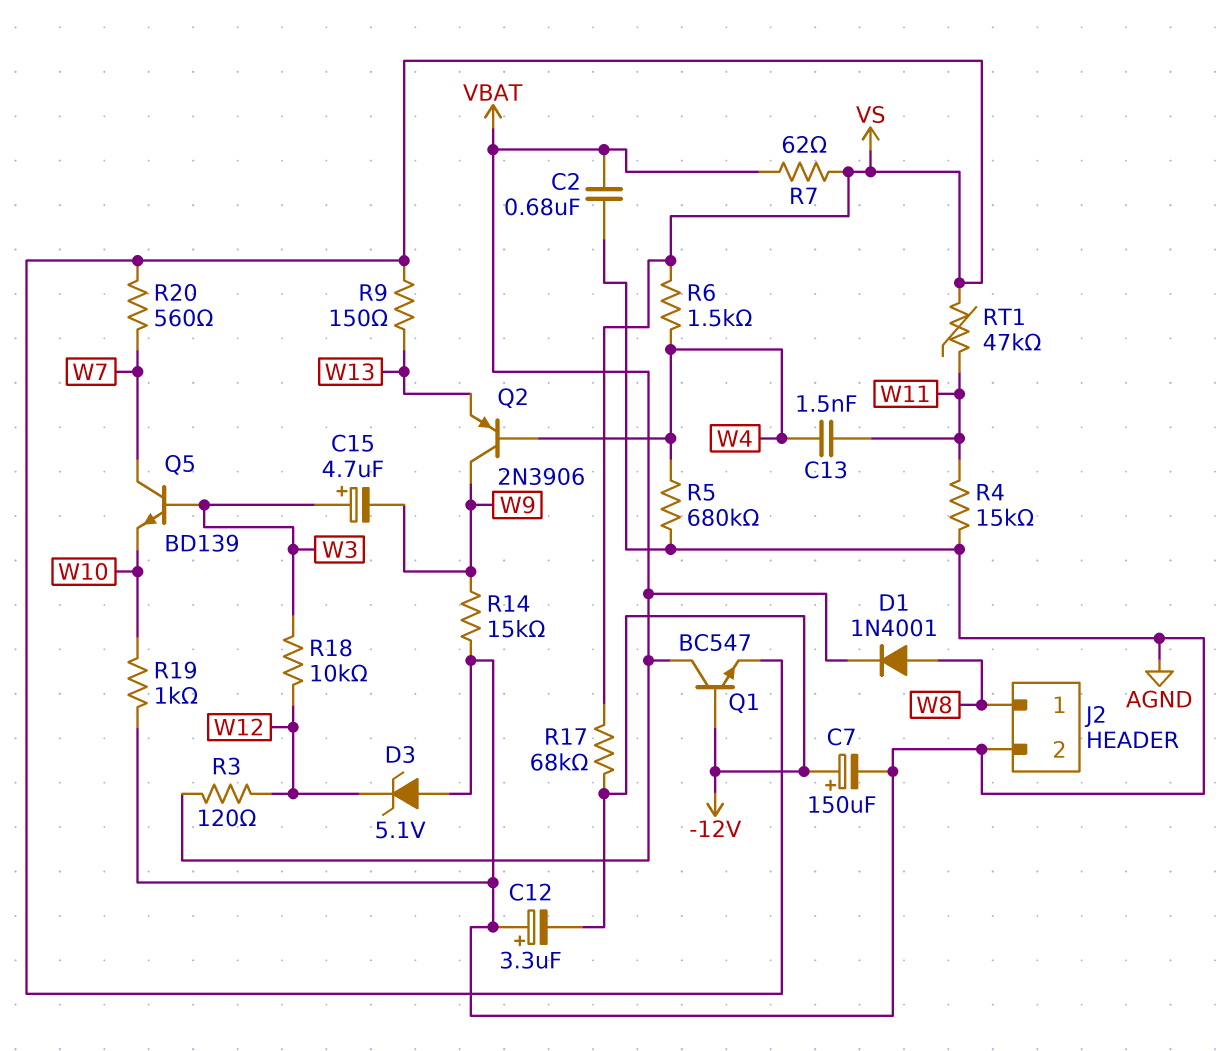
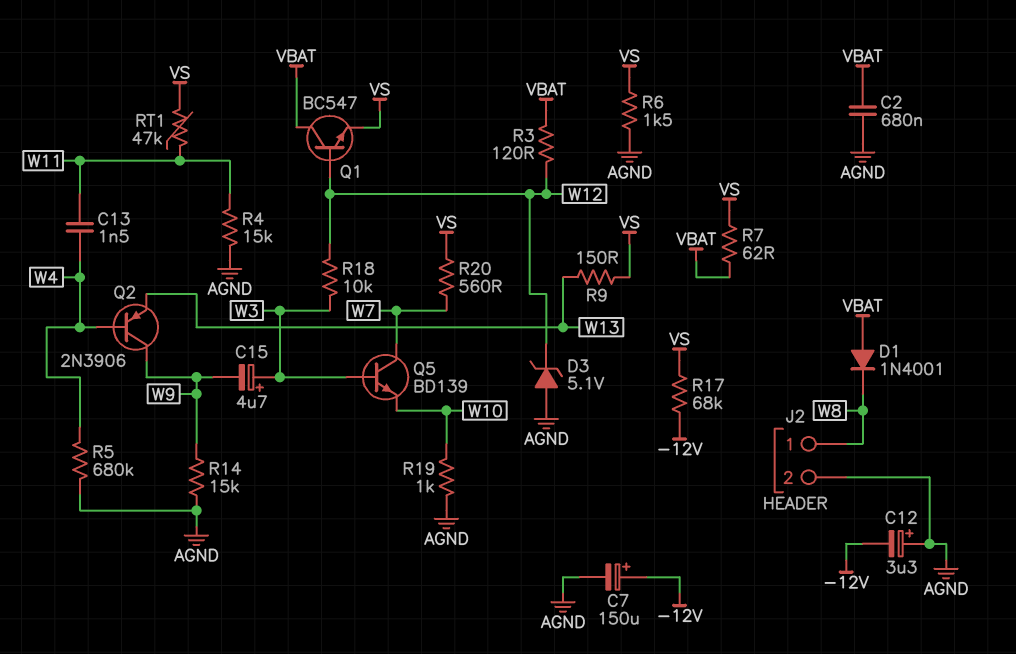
D1: diode 1N4001 (A W8, K VBAT) -> diode 1N4001 (A VBAT, K W8)
Q1: NPN BC547 (B -12V, C VBAT, E VS) -> NPN BC547 (B W12, C VBAT, E VS)
R6: 1.5k (VS, W4) -> 1.5k (AGND, VS)

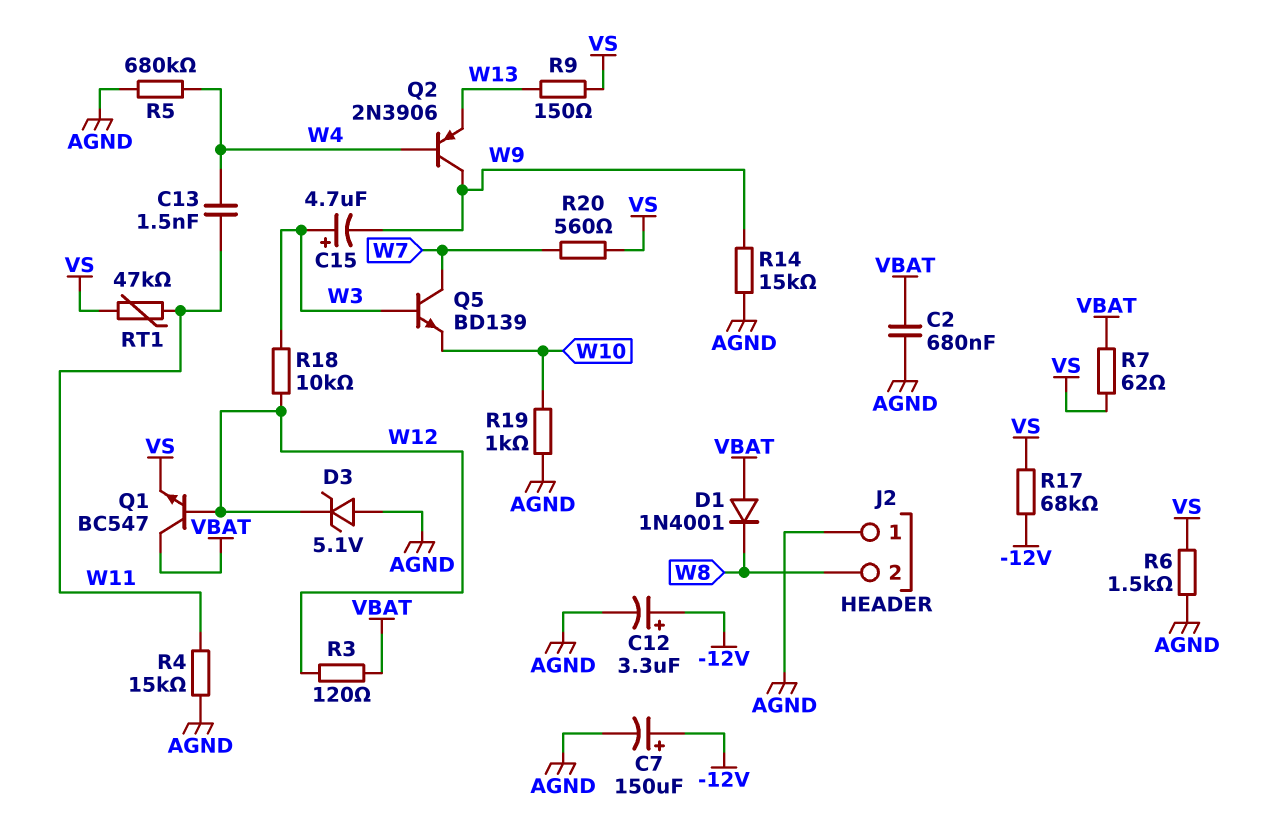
C12: 3.3uF (plus AGND, minus -12V) -> 3.3uF (plus -12V, minus AGND)
J2 pin 1: W8 -> AGND
J2 pin 2: AGND -> W8

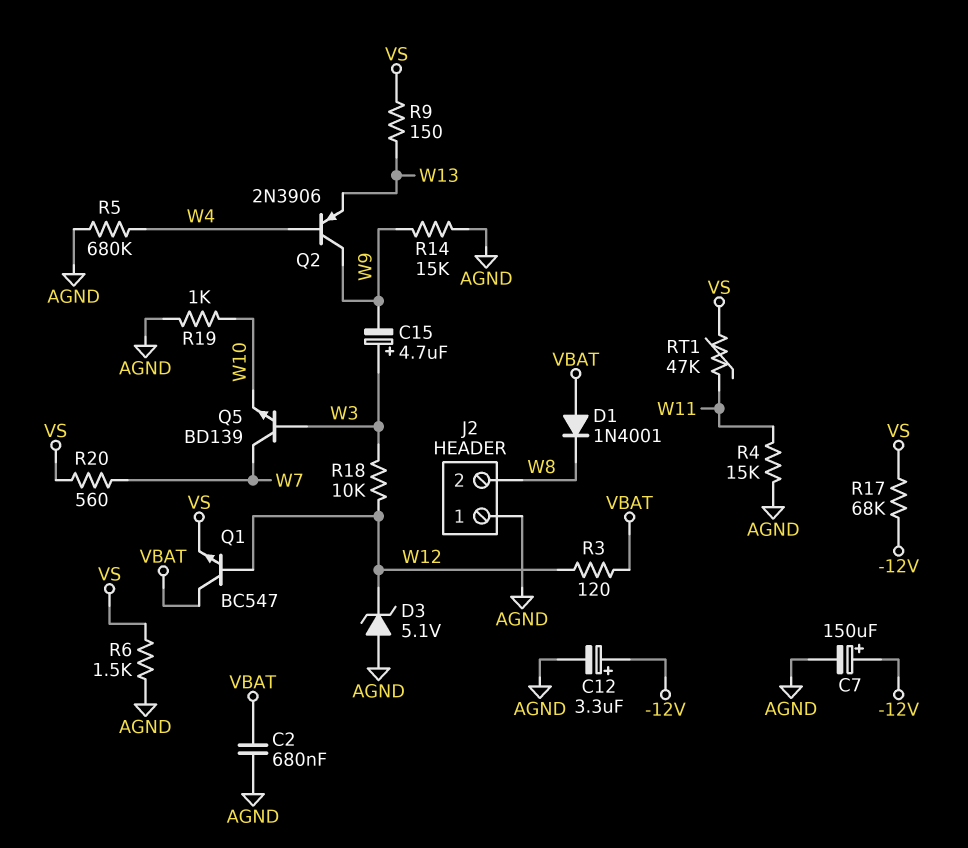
C13: 1.5nF (W4, W11) -> none
R7: 62 (VBAT, VS) -> none

